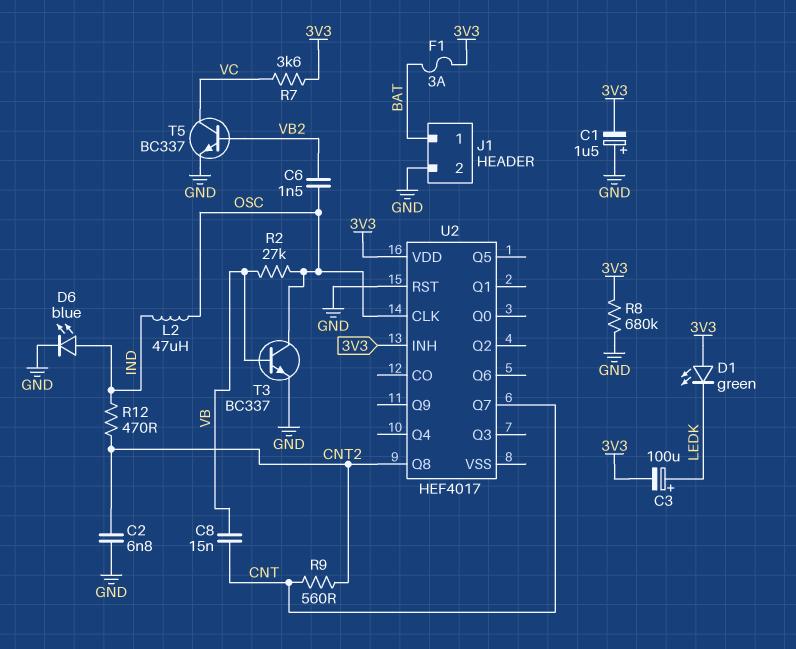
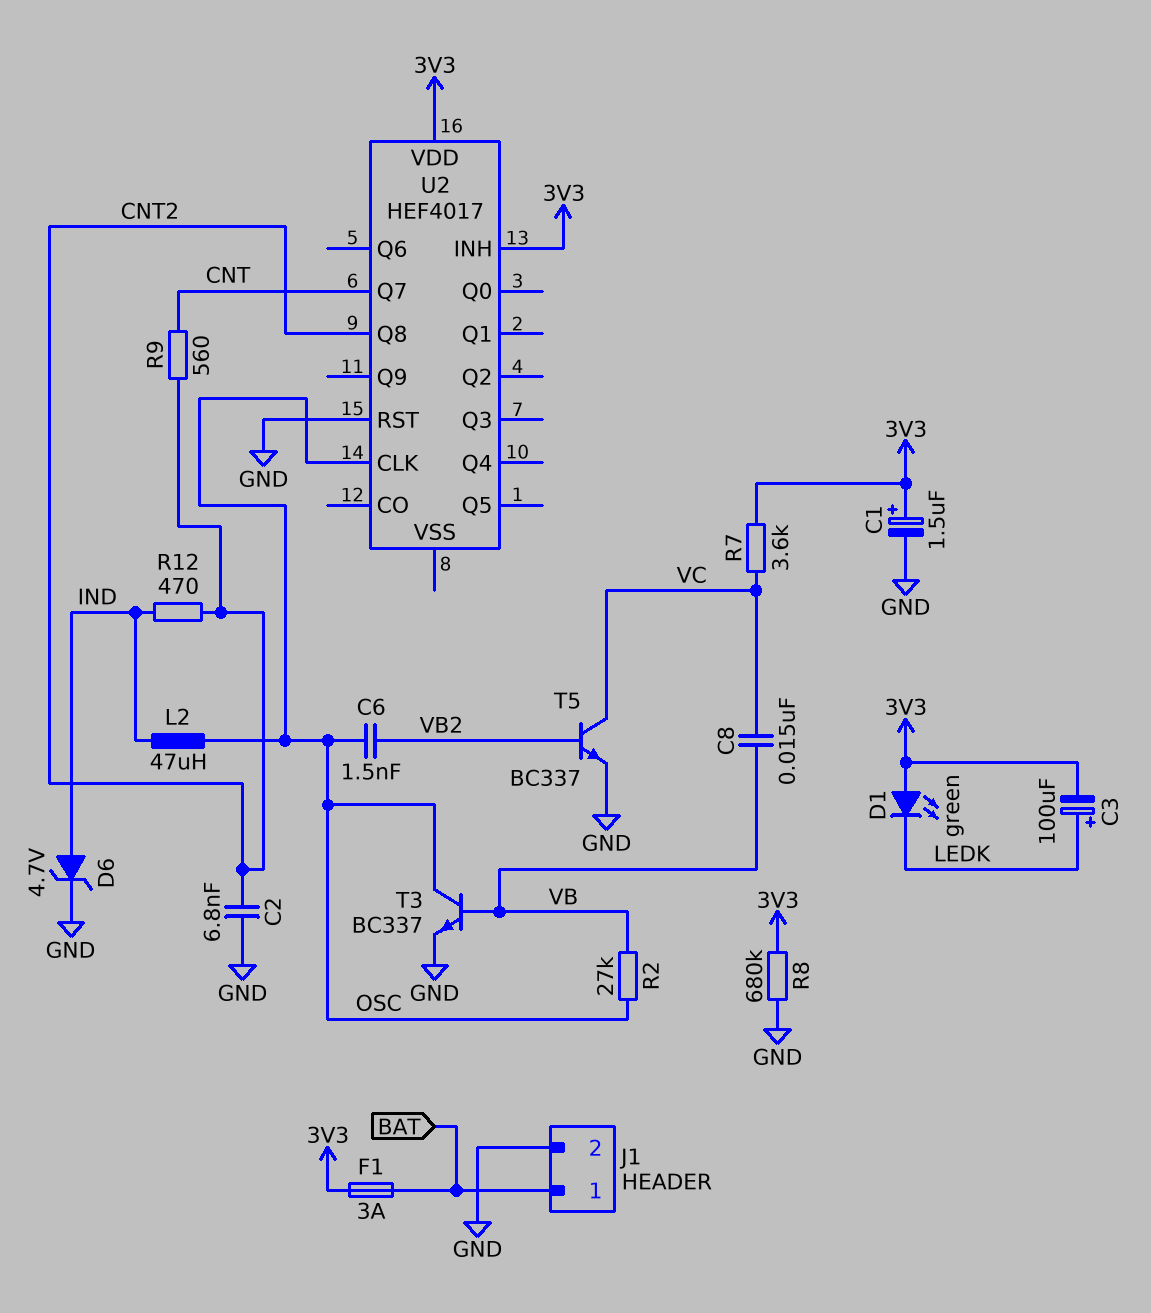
C1: 1.5uF (plus GND, minus 3V3) -> 1.5uF (plus 3V3, minus GND)
C8: 15nF (CNT, VB) -> 15nF (VB, VC)
D6: LED blue (A IND, K GND) -> zener 4.7V (A IND, K GND)

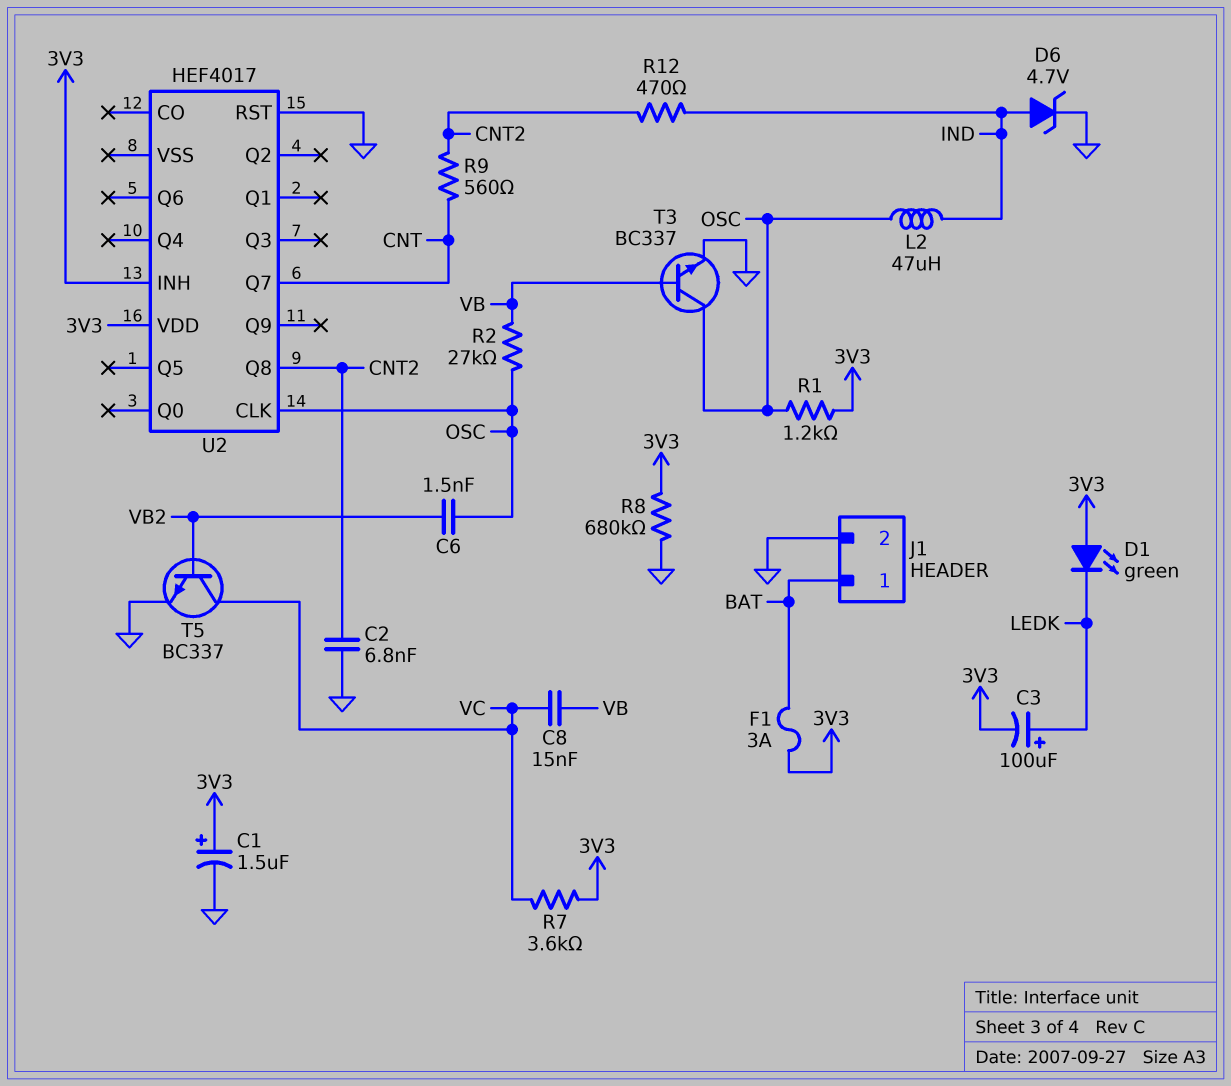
R1: none -> 1.2k (3V3, OSC)

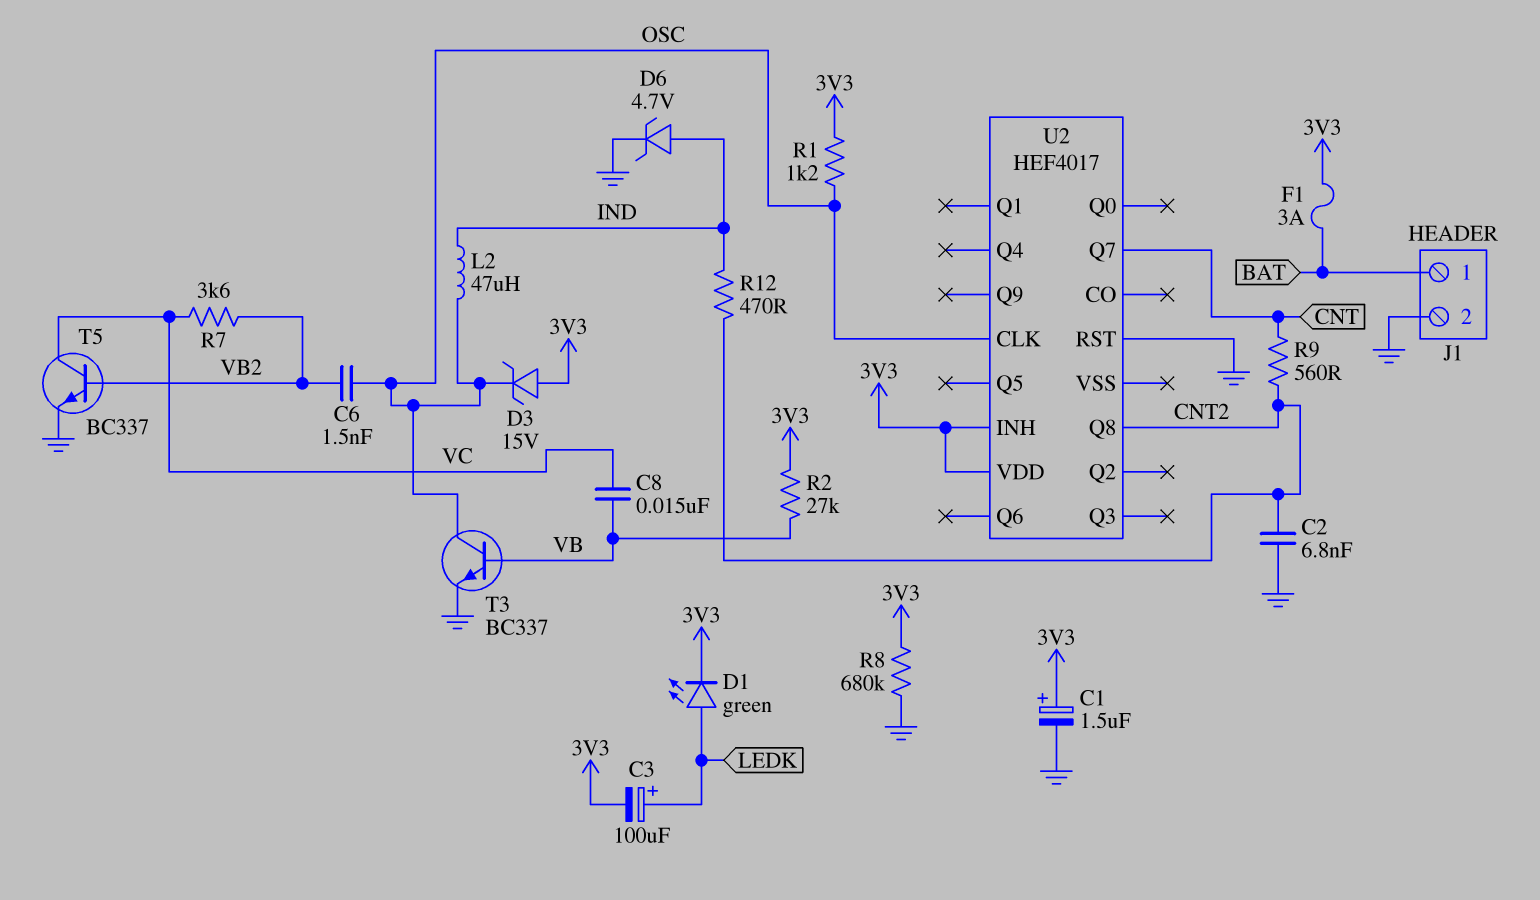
D1: LED green (A 3V3, K LEDK) -> LED green (A LEDK, K 3V3)
D3: none -> zener 15V (A 3V3, K OSC)
R2: 27k (OSC, VB) -> 27k (3V3, VB)
R7: 3.6k (3V3, VC) -> 3.6k (VB2, VC)

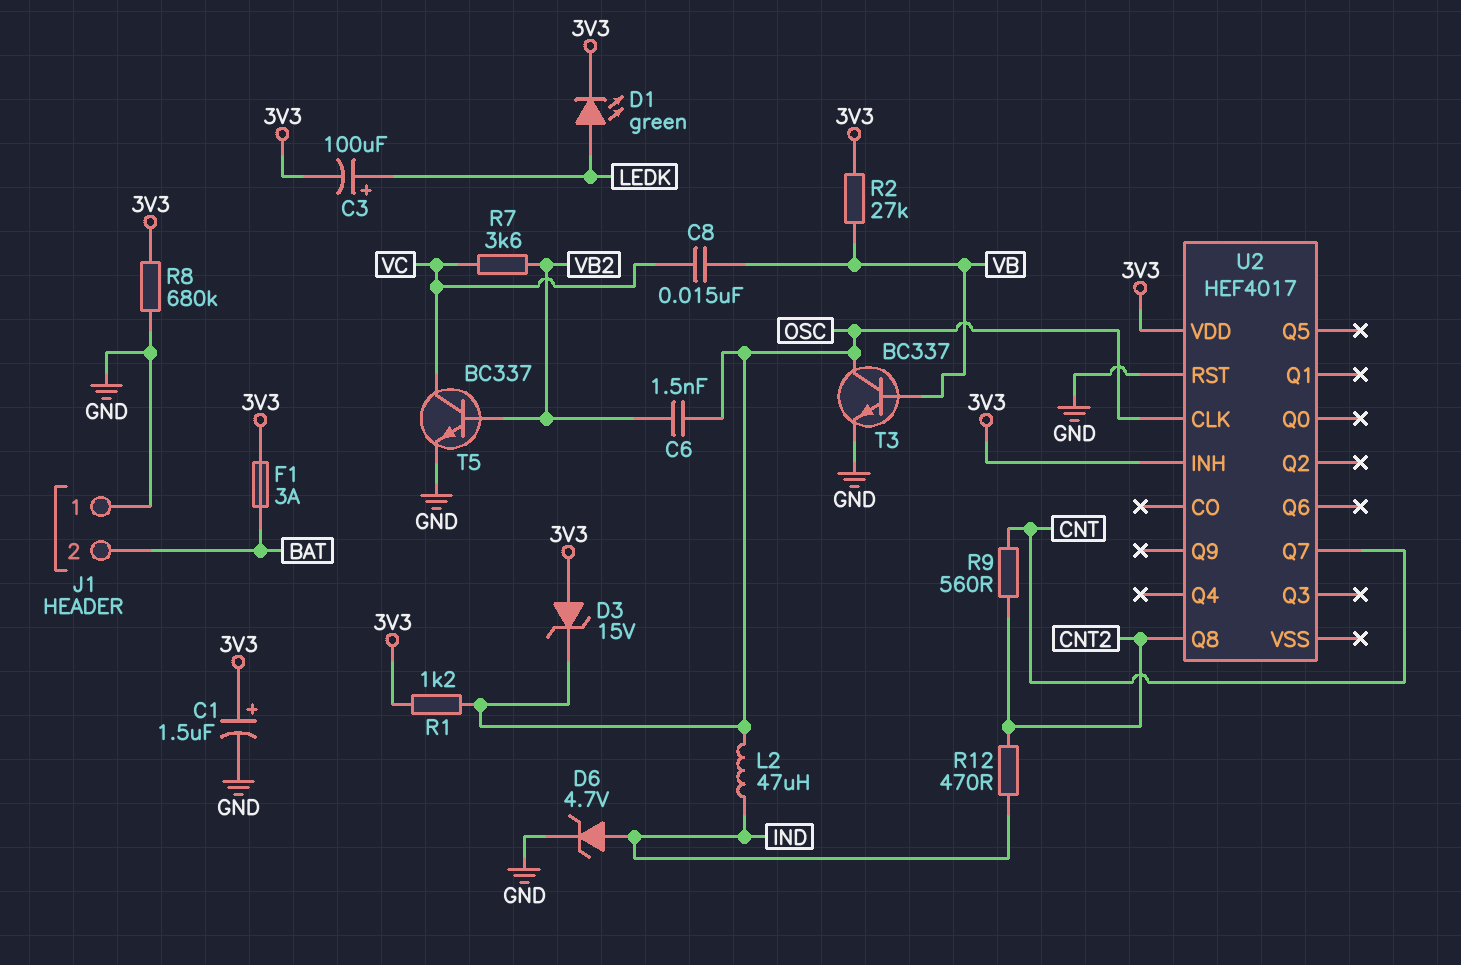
C2: 6.8nF (CNT2, GND) -> none
J1 pin 1: BAT -> GND
J1 pin 2: GND -> BAT

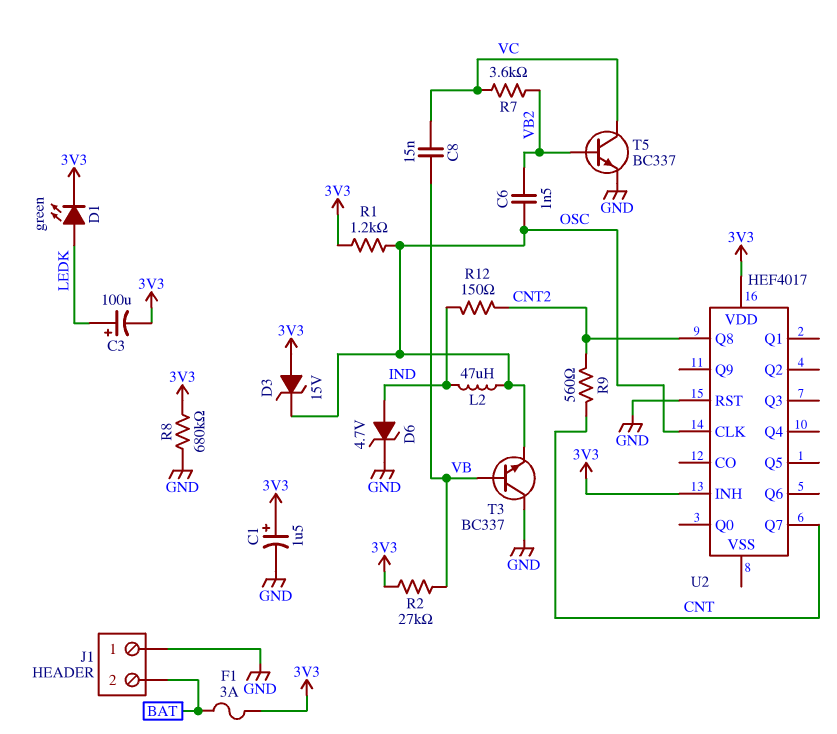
R12: 470 (CNT2, IND) -> 150 (CNT2, IND)
T3: NPN BC337 (B VB, C OSC, E GND) -> NPN BC337 (B VB, C GND, E OSC)

